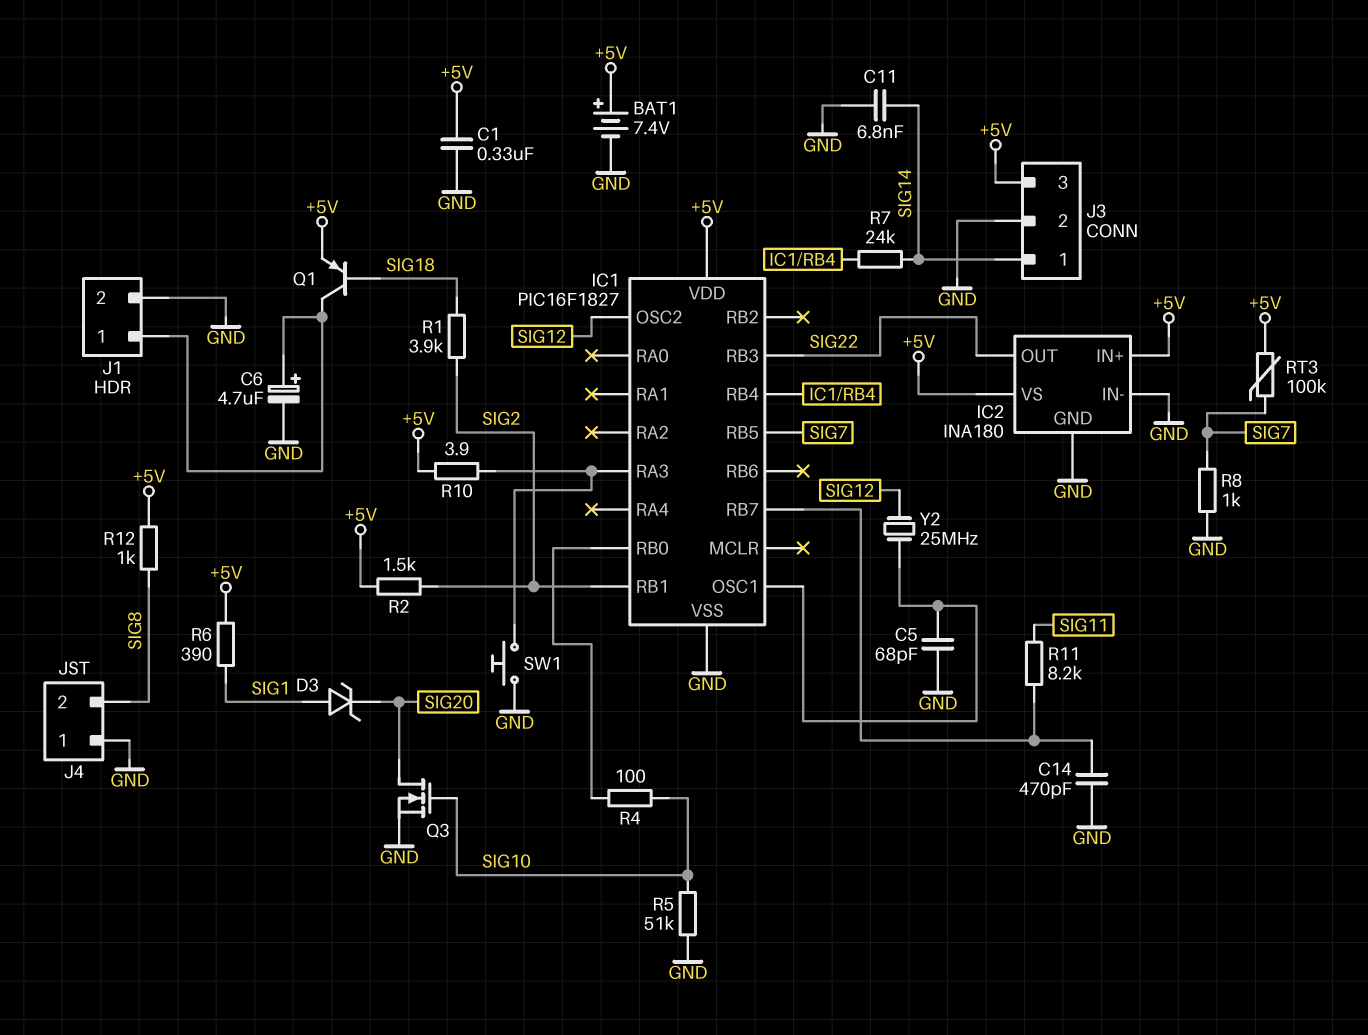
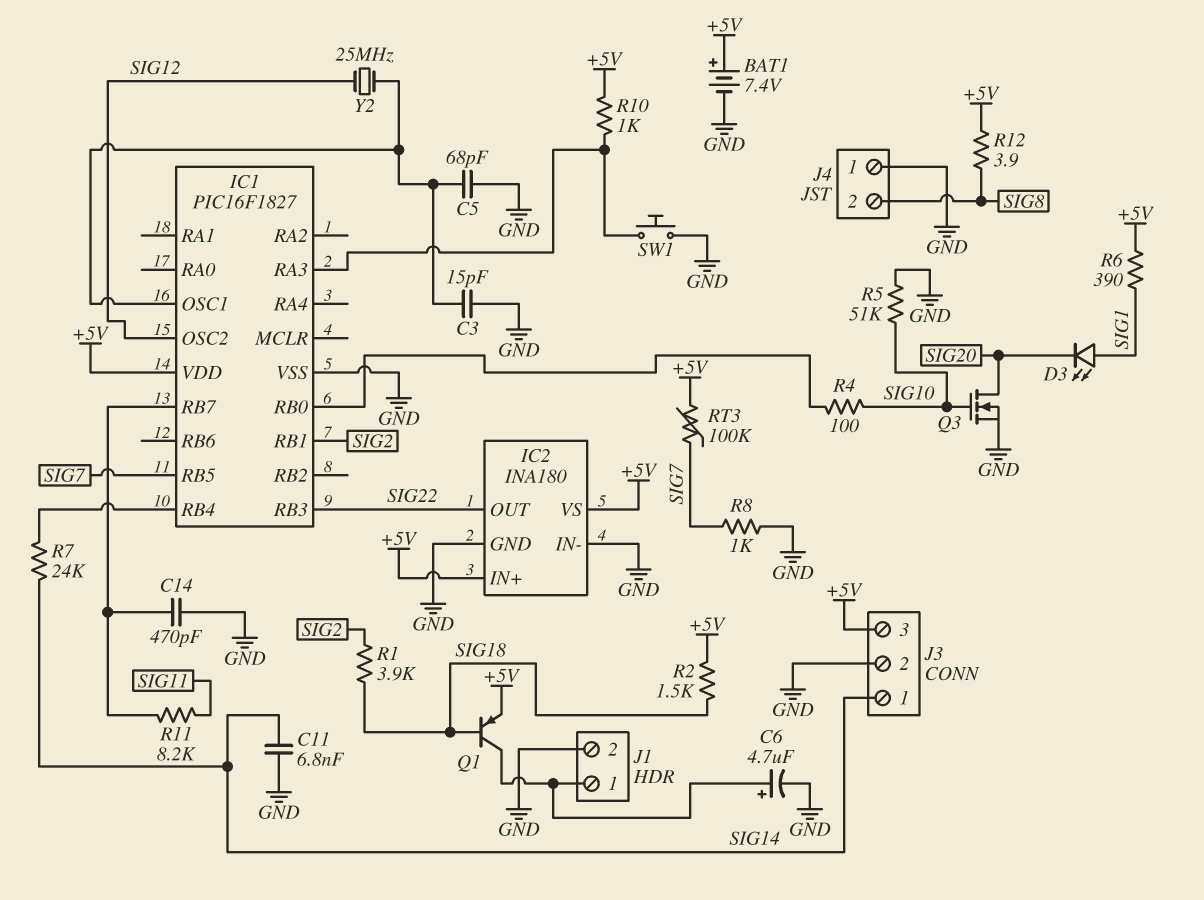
C1: 330nF (+5V, GND) -> none
C3: none -> 15pF (GND, IC1/OSC1)
D3: zener (A SIG1, K SIG20) -> LED (A SIG1, K SIG20)
R2: 1.5k (+5V, SIG2) -> 1.5k (+5V, SIG18)
R10: 3.9 (+5V, IC1/RA3) -> 1k (+5V, IC1/RA3)
R12: 1k (+5V, SIG8) -> 3.9 (+5V, SIG8)

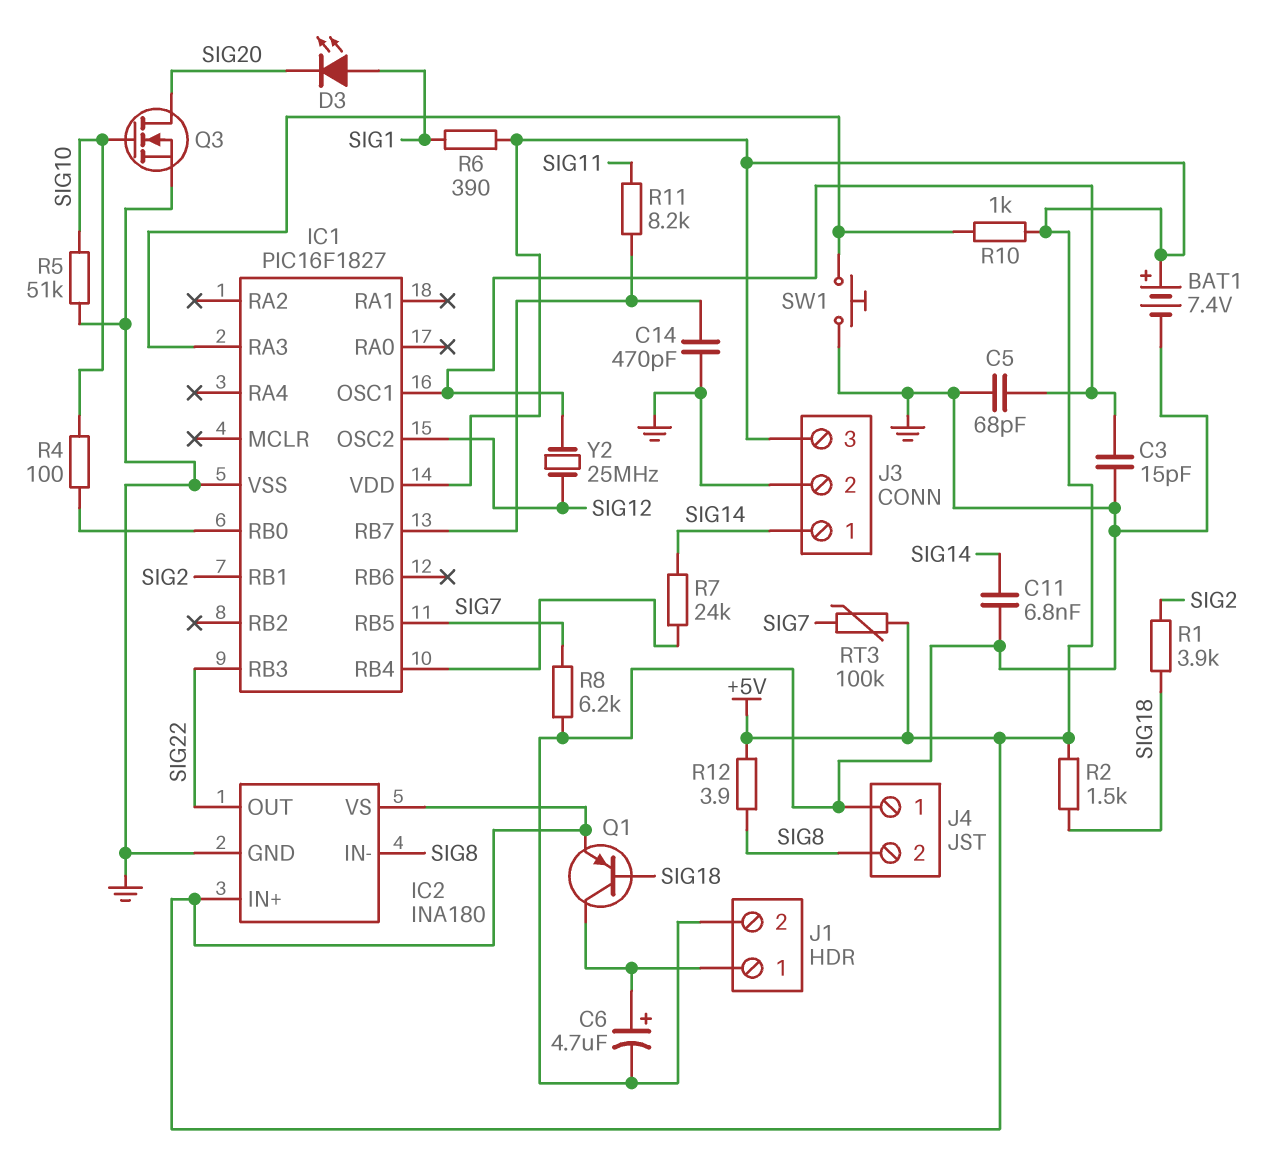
IC2 pin IN-: GND -> SIG8
R8: 1k (GND, SIG7) -> 6.2k (GND, SIG7)

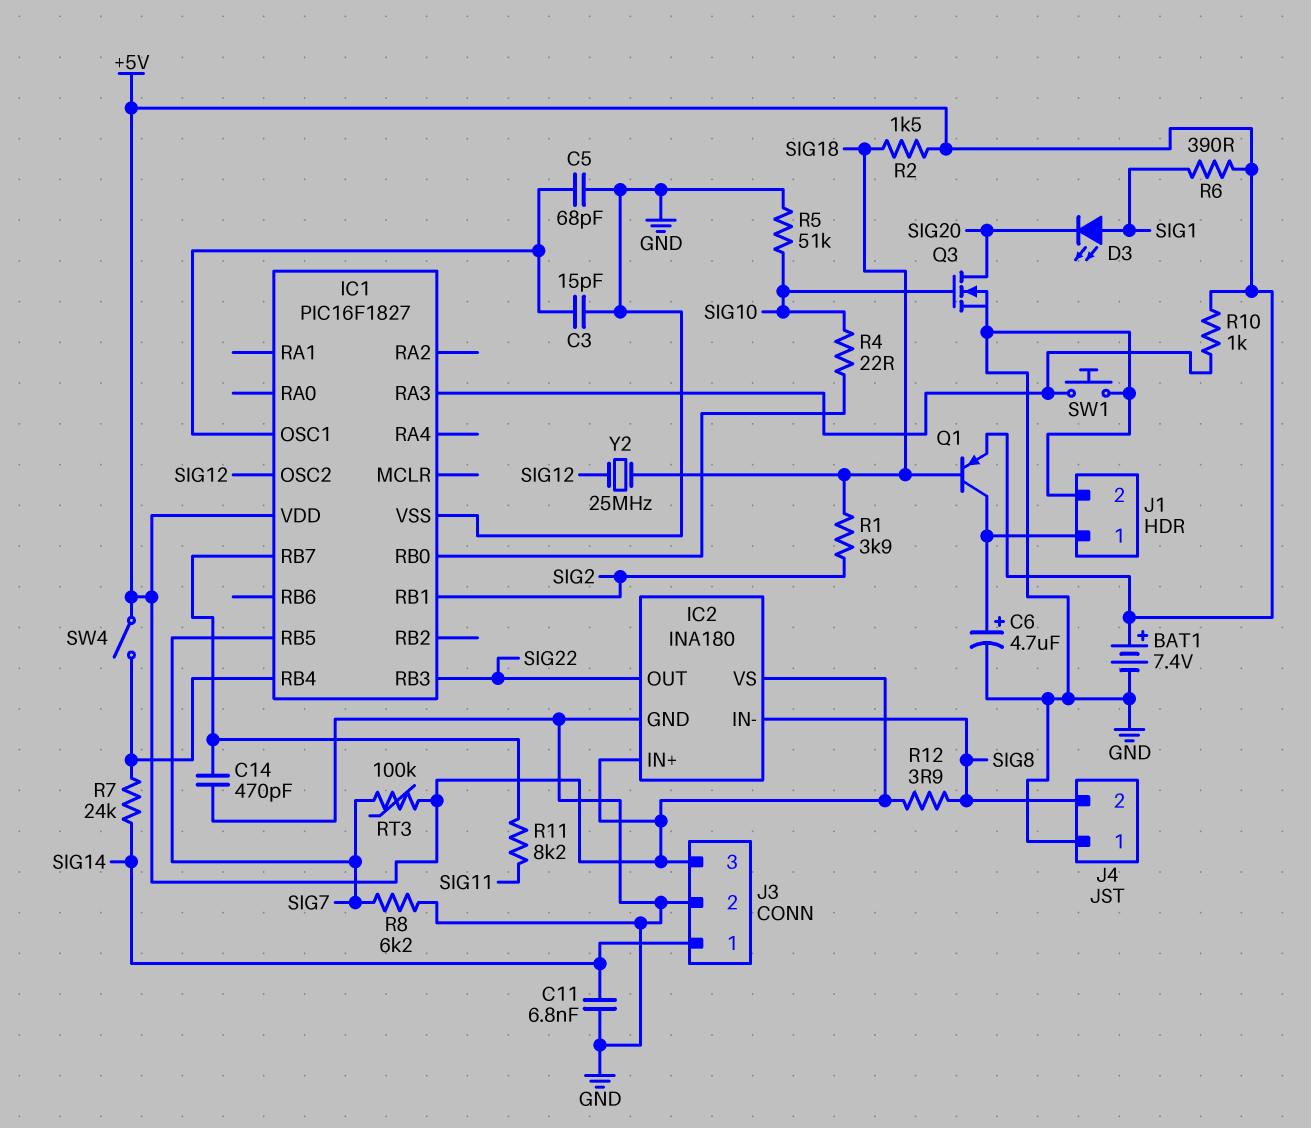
R4: 100 (IC1/RB0, SIG10) -> 22 (IC1/RB0, SIG10)
SW4: none -> switch (+5V, IC1/RB4)
Y2: 25MHz (IC1/OSC1, SIG12) -> 25MHz (SIG12, SIG18)

